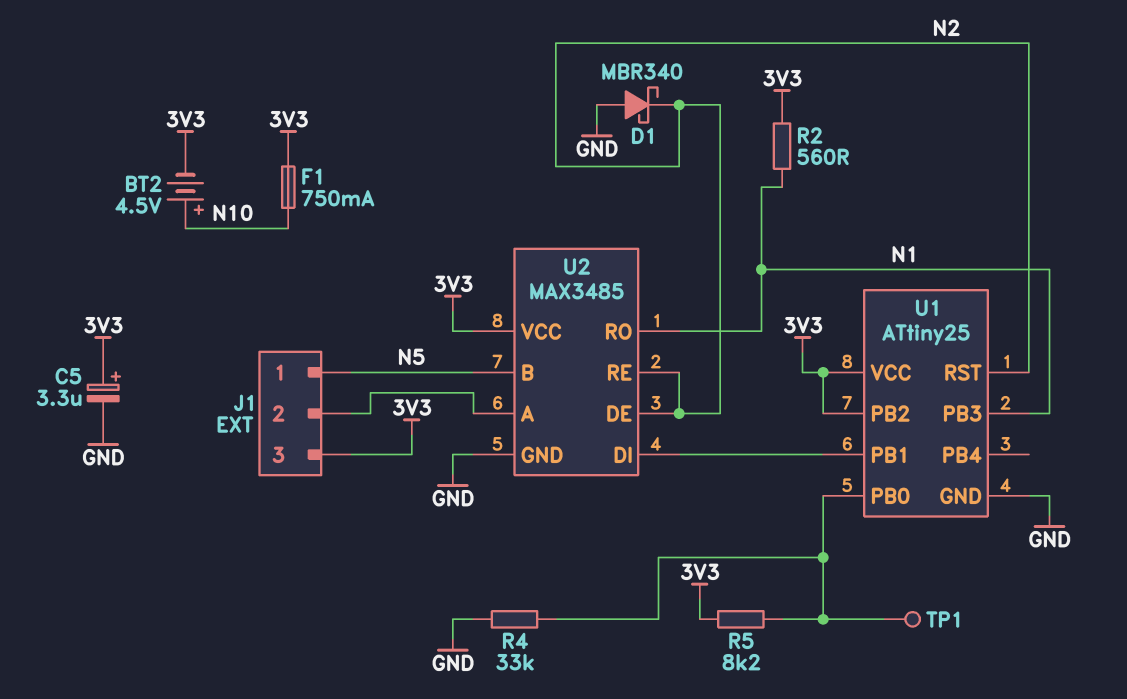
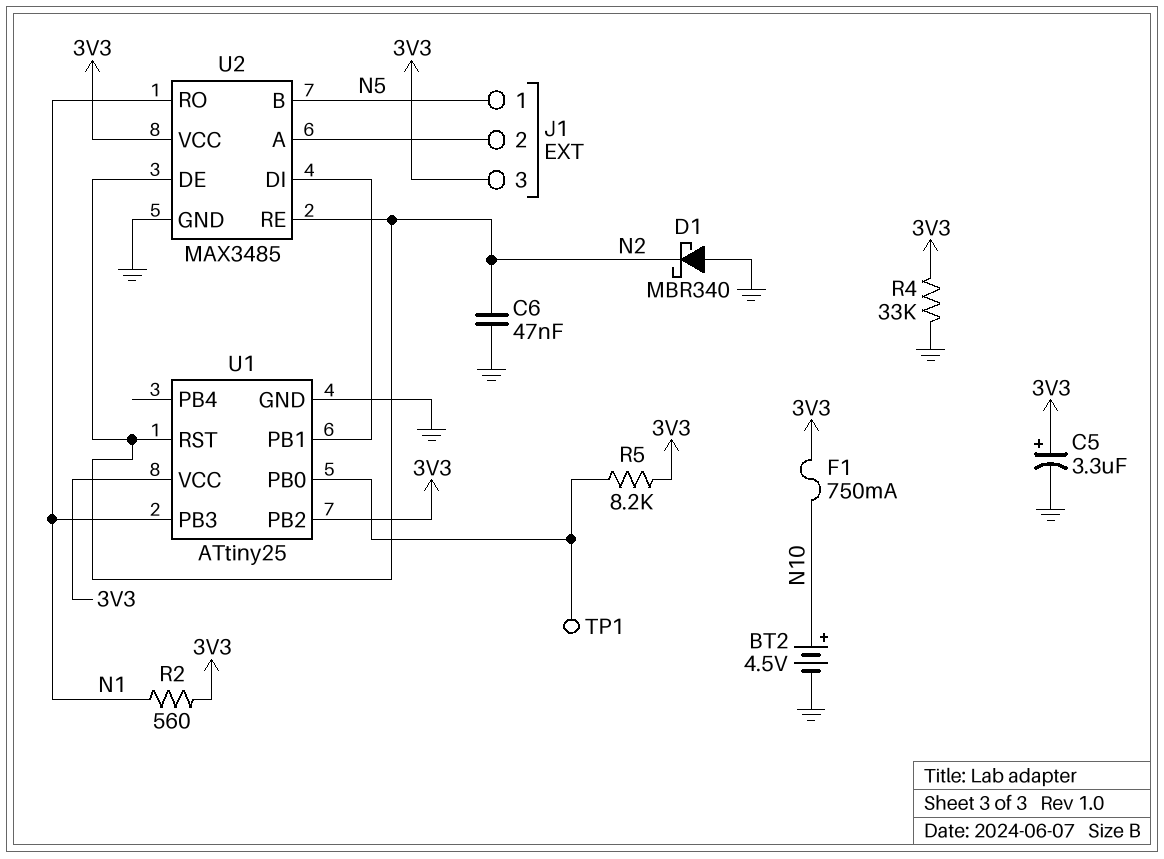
BT2: 4.5V (plus N10, minus 3V3) -> 4.5V (plus N10, minus GND)
C6: none -> 47nF (GND, N2)
R4: 33k (GND, U1/PB0) -> 33k (3V3, GND)

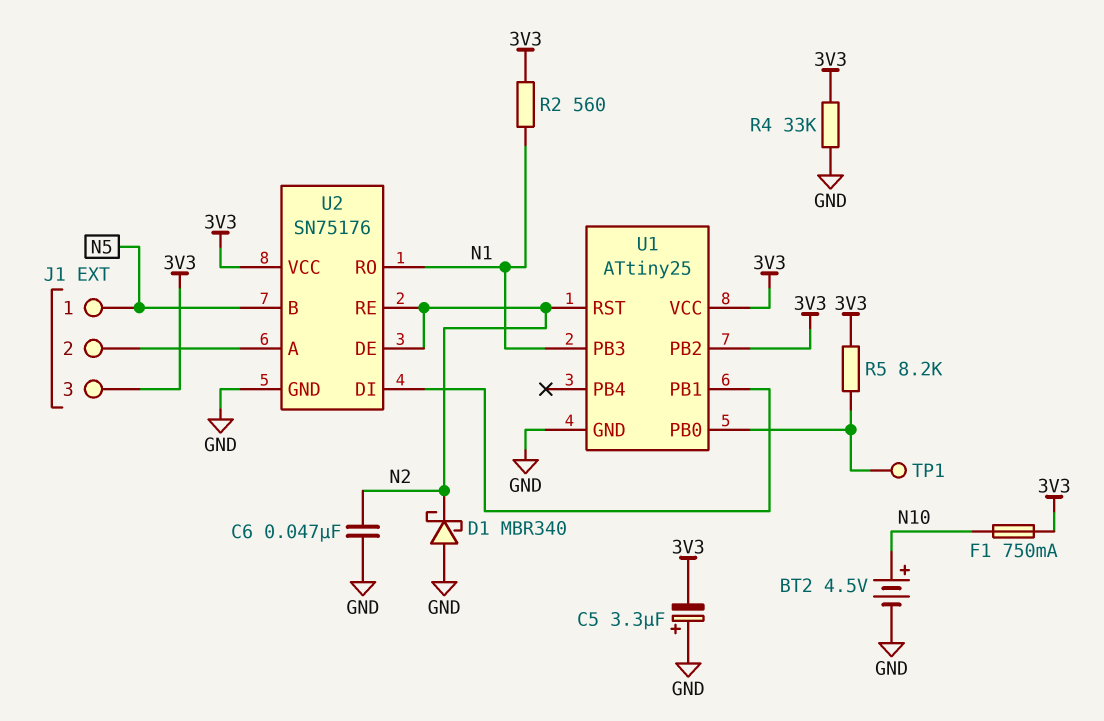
C5: 3.3uF (plus 3V3, minus GND) -> 3.3uF (plus GND, minus 3V3)
U2: MAX3485 -> SN75176

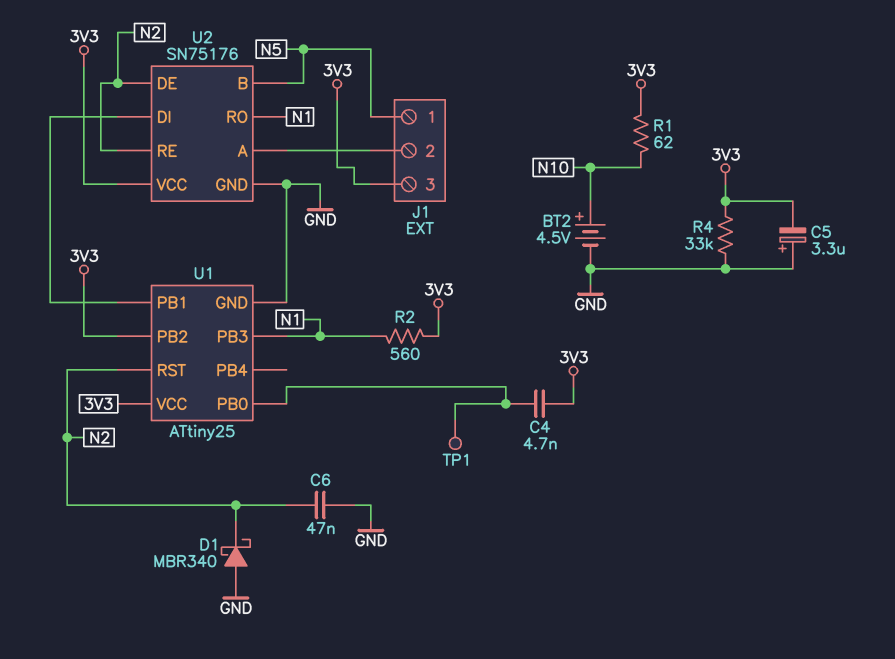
C4: none -> 4.7nF (3V3, U1/PB0)
F1: 750mA (3V3, N10) -> none
R1: none -> 62 (3V3, N10)
R5: 8.2k (3V3, U1/PB0) -> none

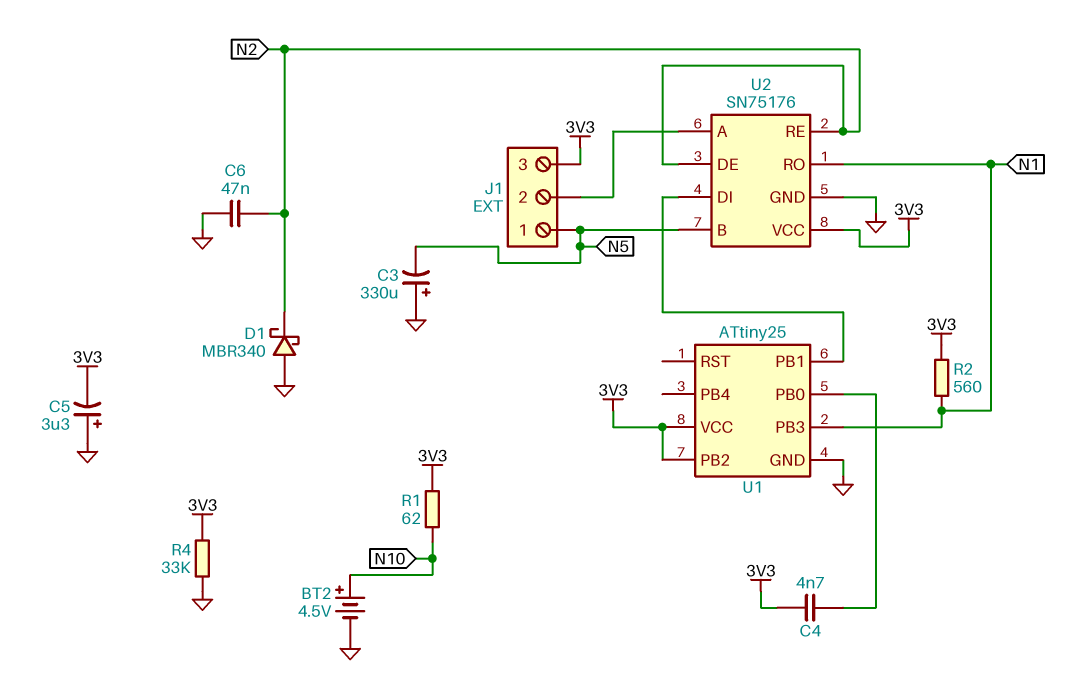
C3: none -> 330uF (plus GND, minus N5)
TP1: test point (U1/PB0) -> none
U1 pin RST: N2 -> none

